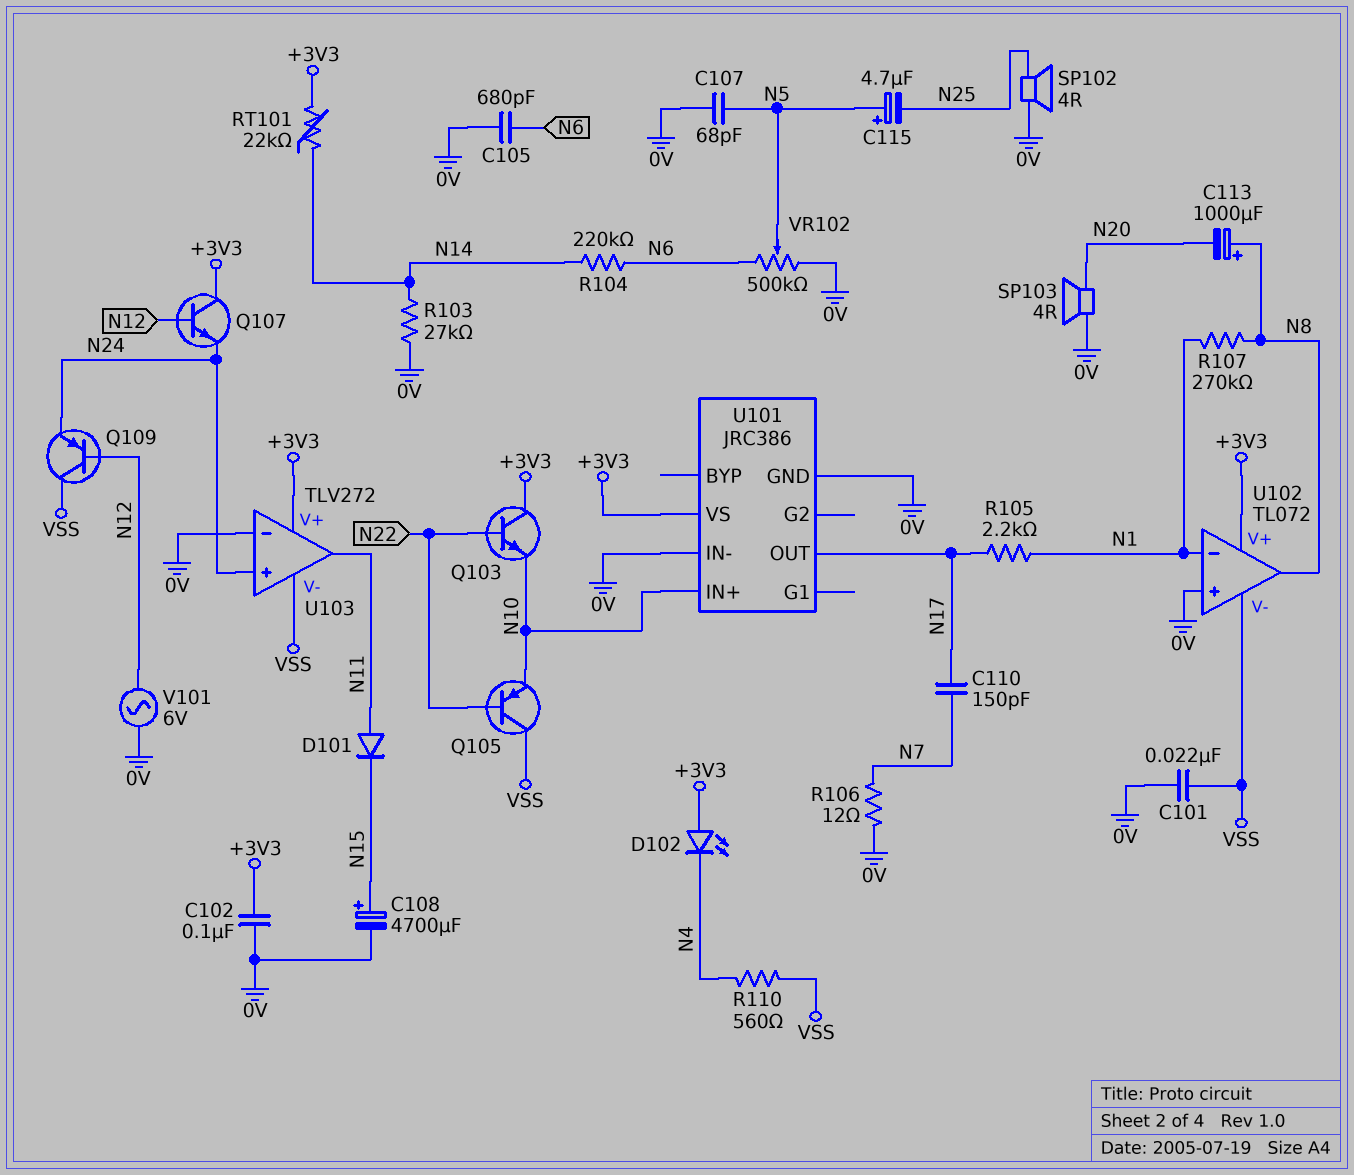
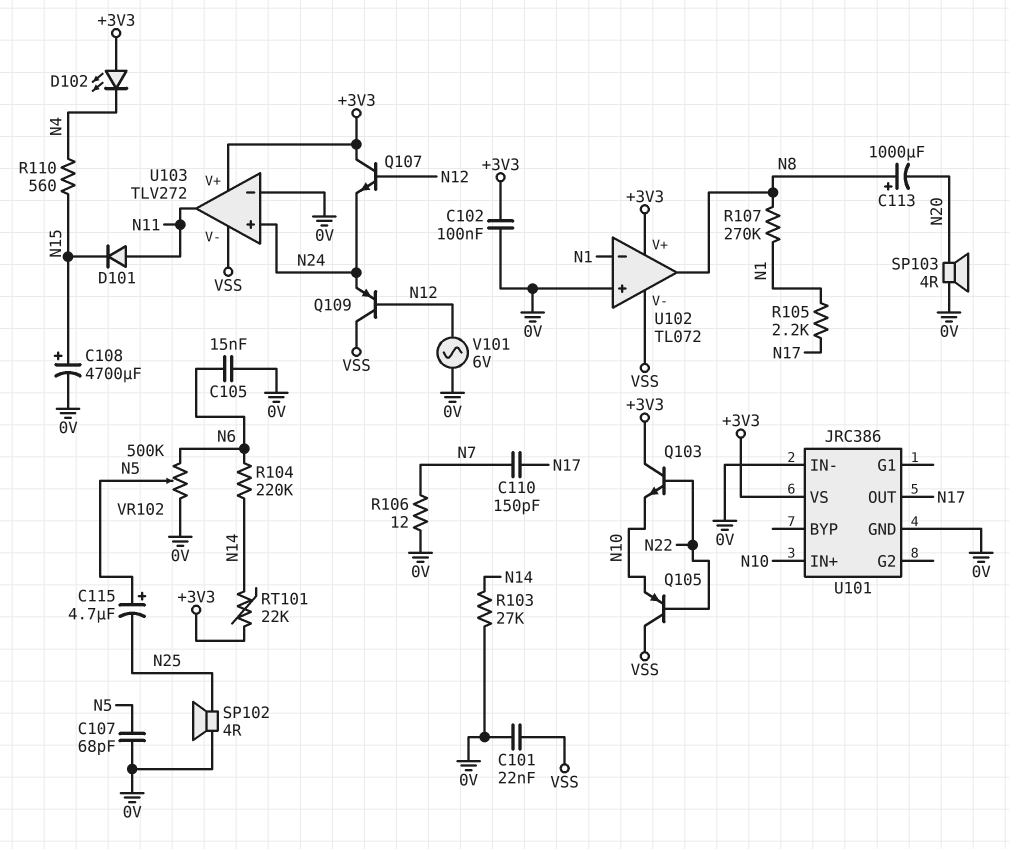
C105: 680pF (0V, N6) -> 15nF (0V, N6)
R110: 560 (N4, VSS) -> 560 (N4, N15)

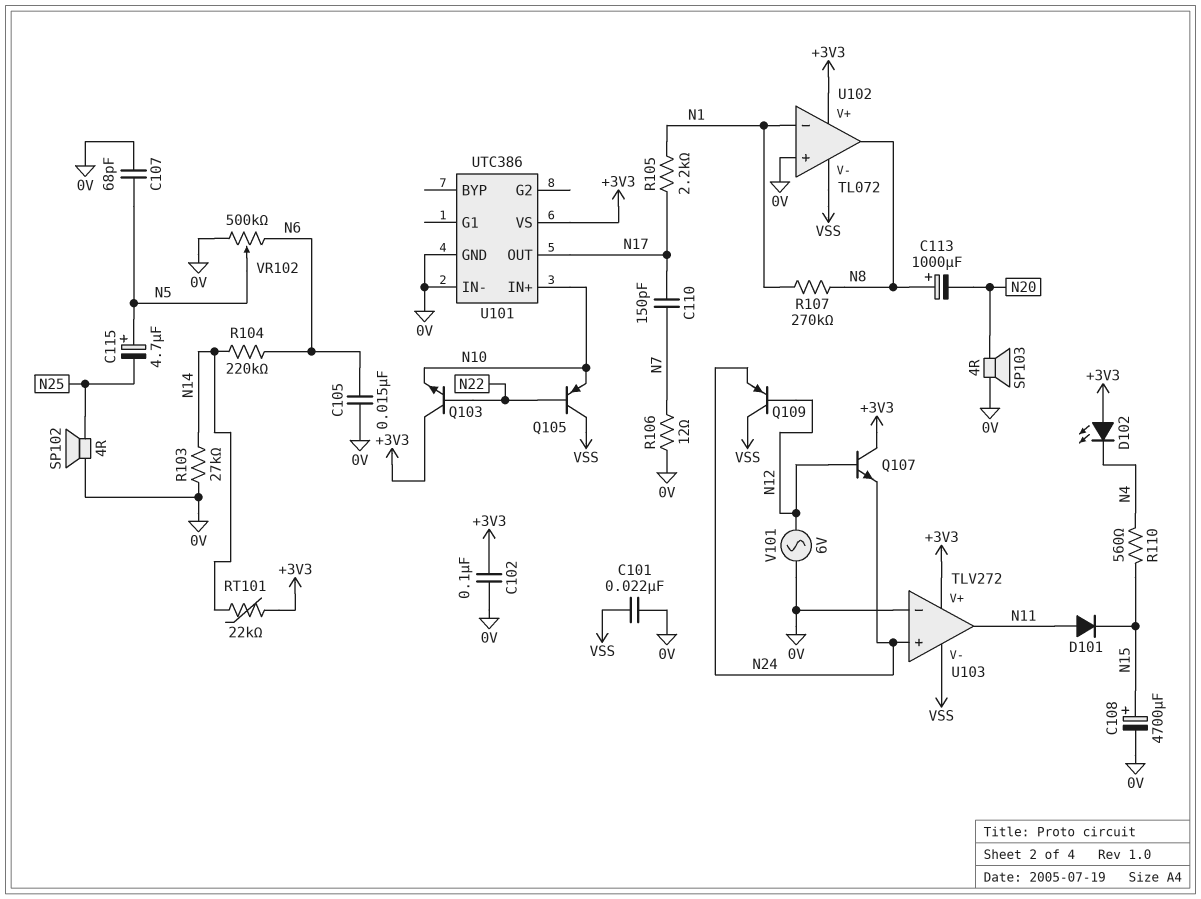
U101: JRC386 -> UTC386

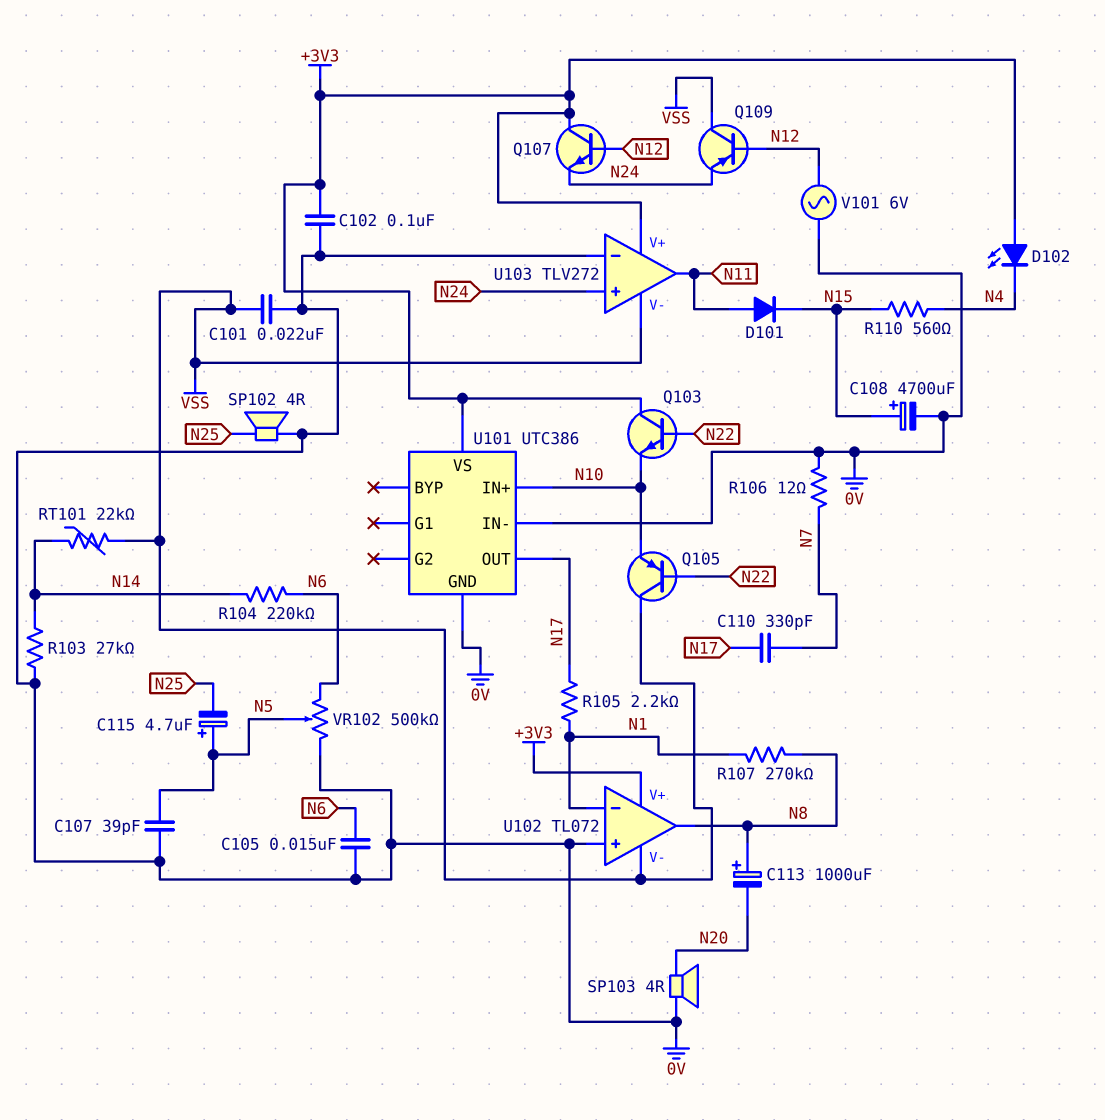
C107: 68pF (0V, N5) -> 39pF (0V, N5)
C110: 150pF (N7, N17) -> 330pF (N7, N17)
RT101: 22k (+3V3, N14) -> 22k (N14, VSS)

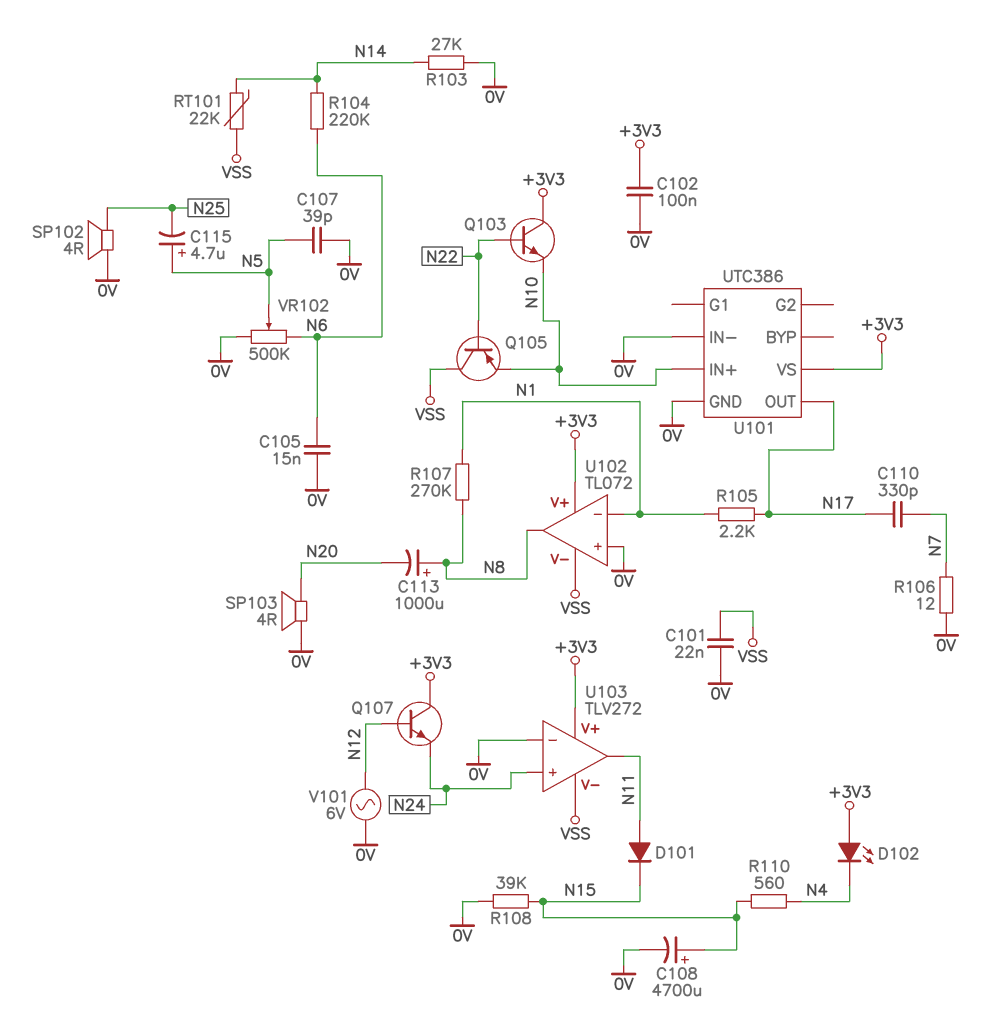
Q109: PNP (B N12, C VSS, E N24) -> none
R108: none -> 39k (0V, N15)

